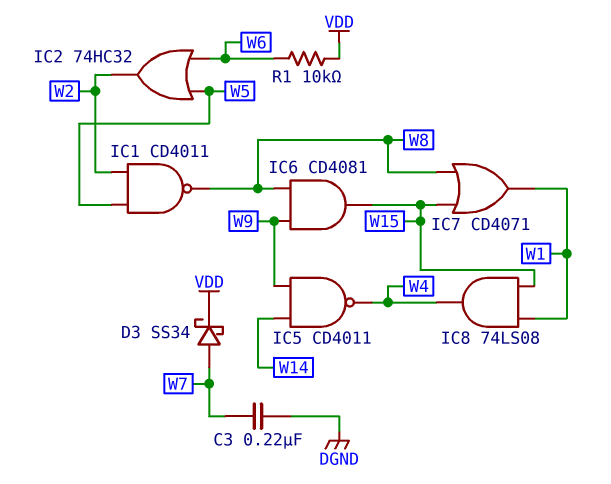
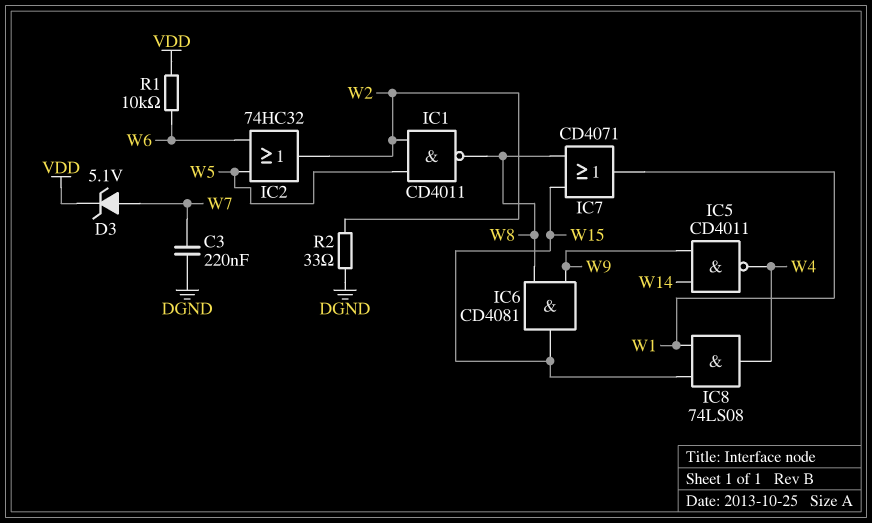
D3: schottky SS34 (A W7, K VDD) -> zener 5.1V (A W7, K VDD)
R2: none -> 33 (DGND, W2)

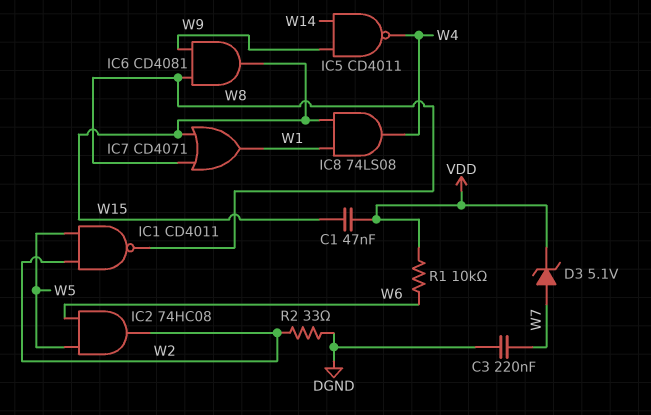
C1: none -> 47nF (VDD, W15)
IC2: OR 74HC32 (in W5, in W6, out W2) -> AND 74HC08 (in W5, in W6, out W2)

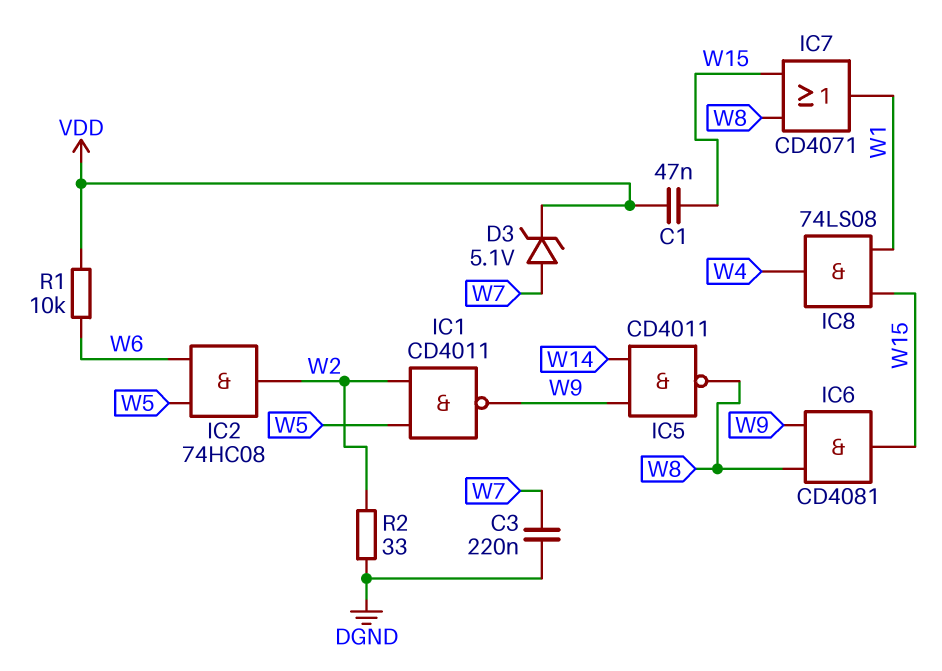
IC1: NAND CD4011 (in W2, in W5, out W8) -> NAND CD4011 (in W2, in W5, out W9)
IC5: NAND CD4011 (in W9, in W14, out W4) -> NAND CD4011 (in W9, in W14, out W8)

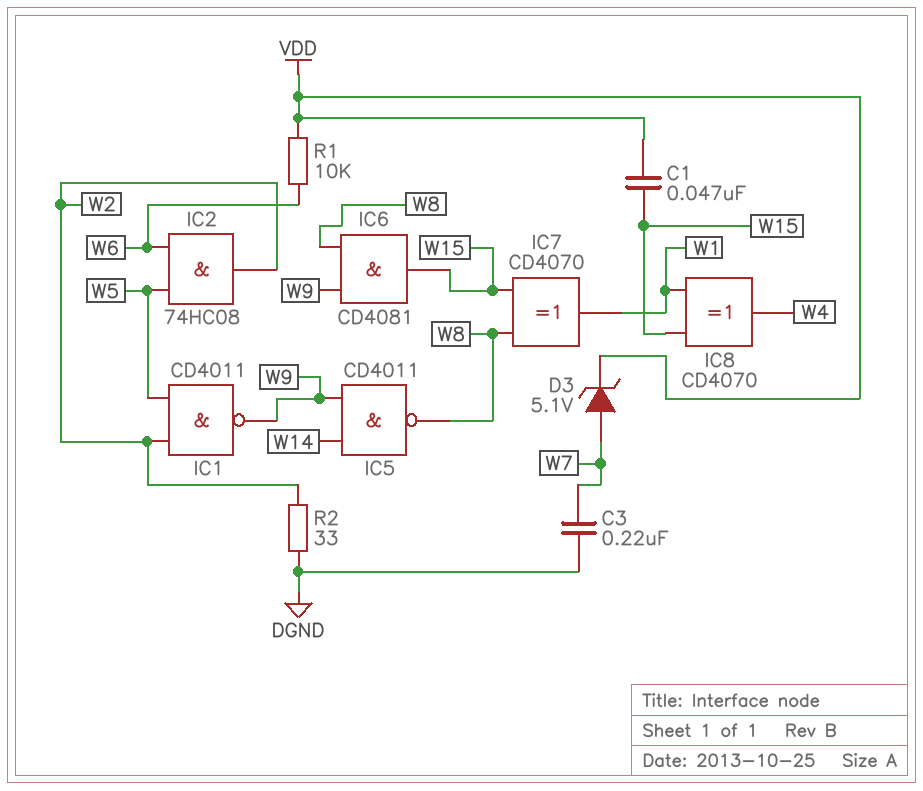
IC7: OR CD4071 (in W8, in W15, out W1) -> XOR CD4070 (in W8, in W15, out W1)
IC8: AND 74LS08 (in W1, in W15, out W4) -> XOR CD4070 (in W1, in W15, out W4)

